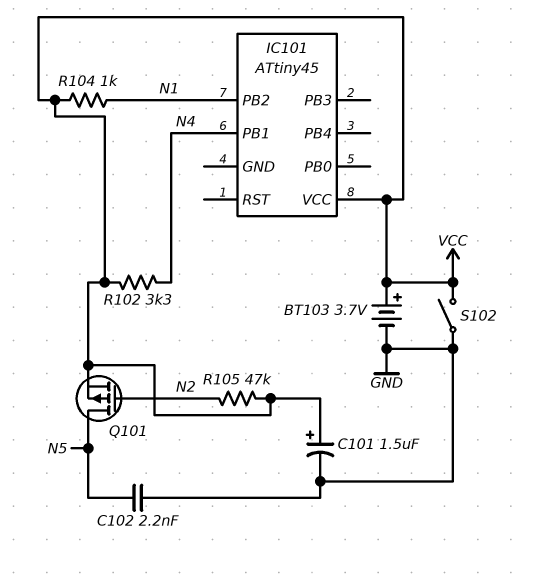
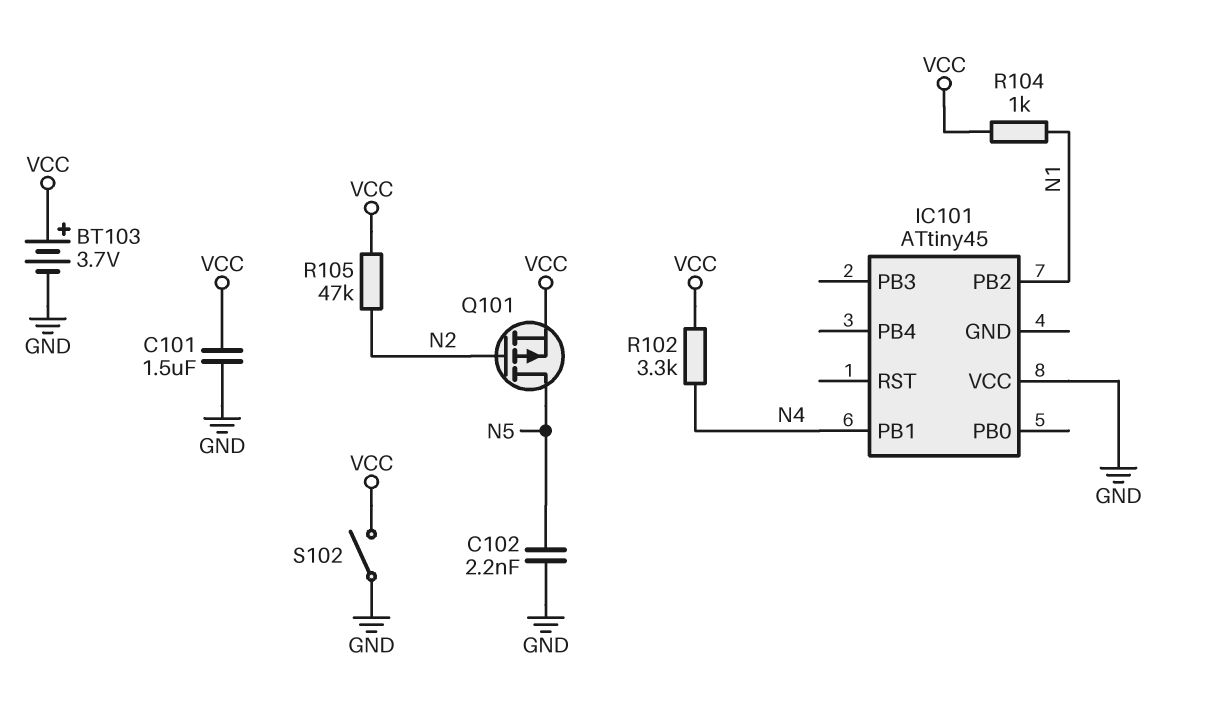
C101: 1.5uF (plus VCC, minus GND) -> 1.5uF (GND, VCC)
IC101 pin VCC: VCC -> GND

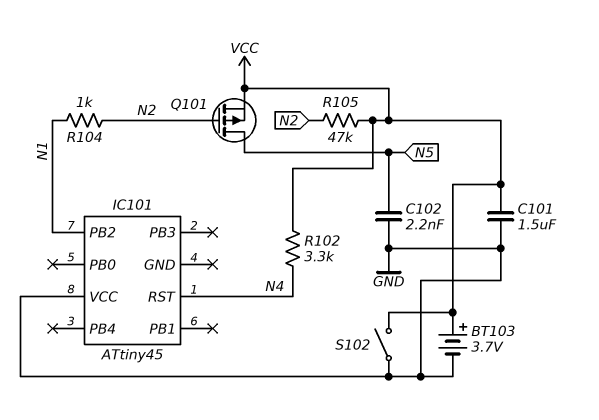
IC101 pin PB1: N4 -> none
IC101 pin RST: none -> N4
R104: 1k (N1, VCC) -> 1k (N1, N2)

